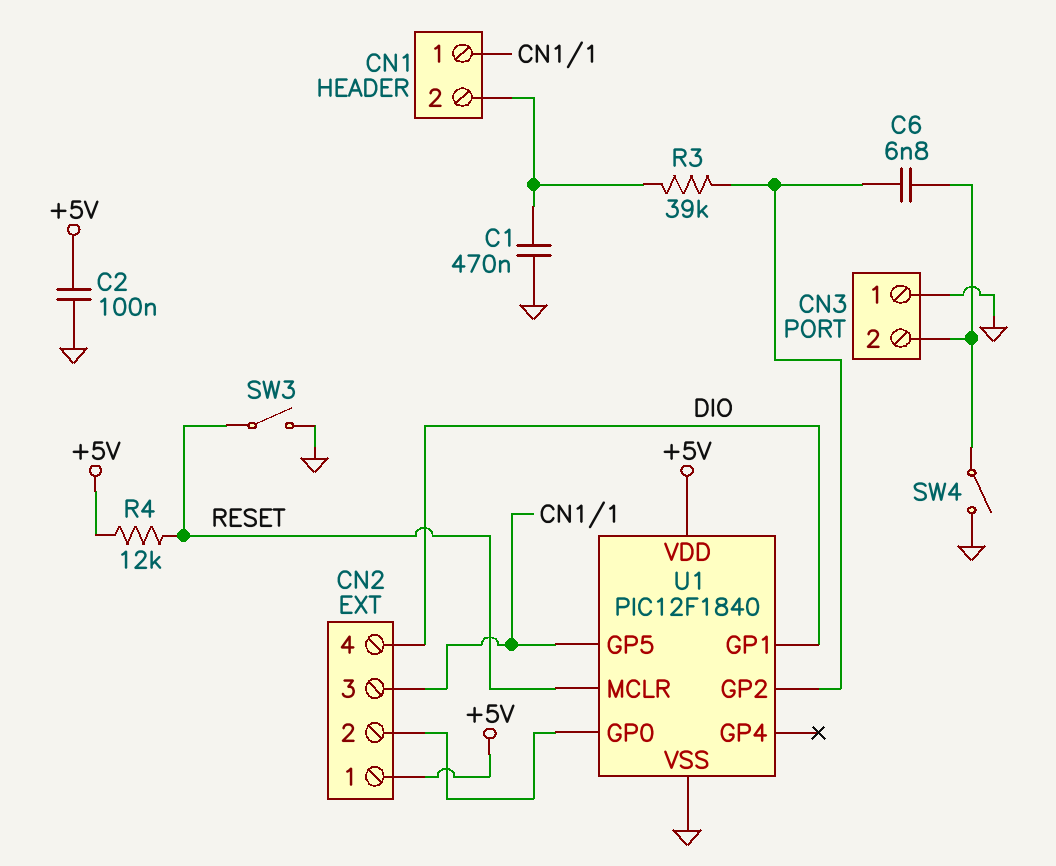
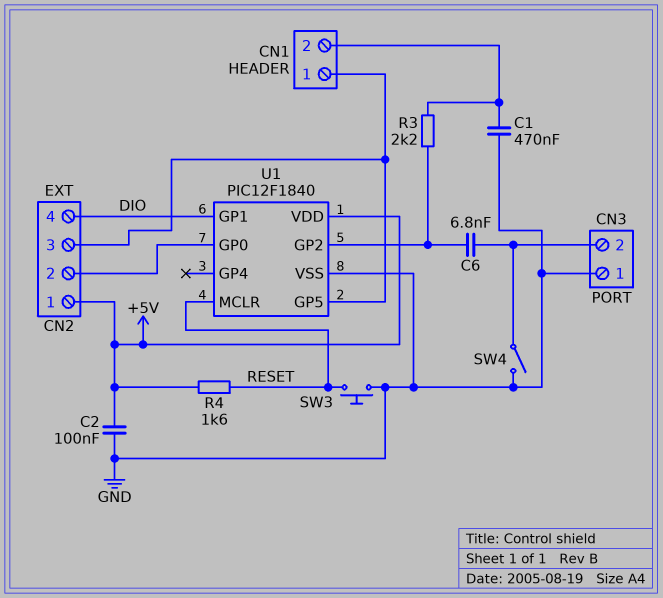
R3: 39k (CN1/2, U1/GP2) -> 2.2k (CN1/2, U1/GP2)
R4: 12k (+5V, RESET) -> 1.6k (+5V, RESET)
SW3: switch (GND, RESET) -> button (GND, RESET)

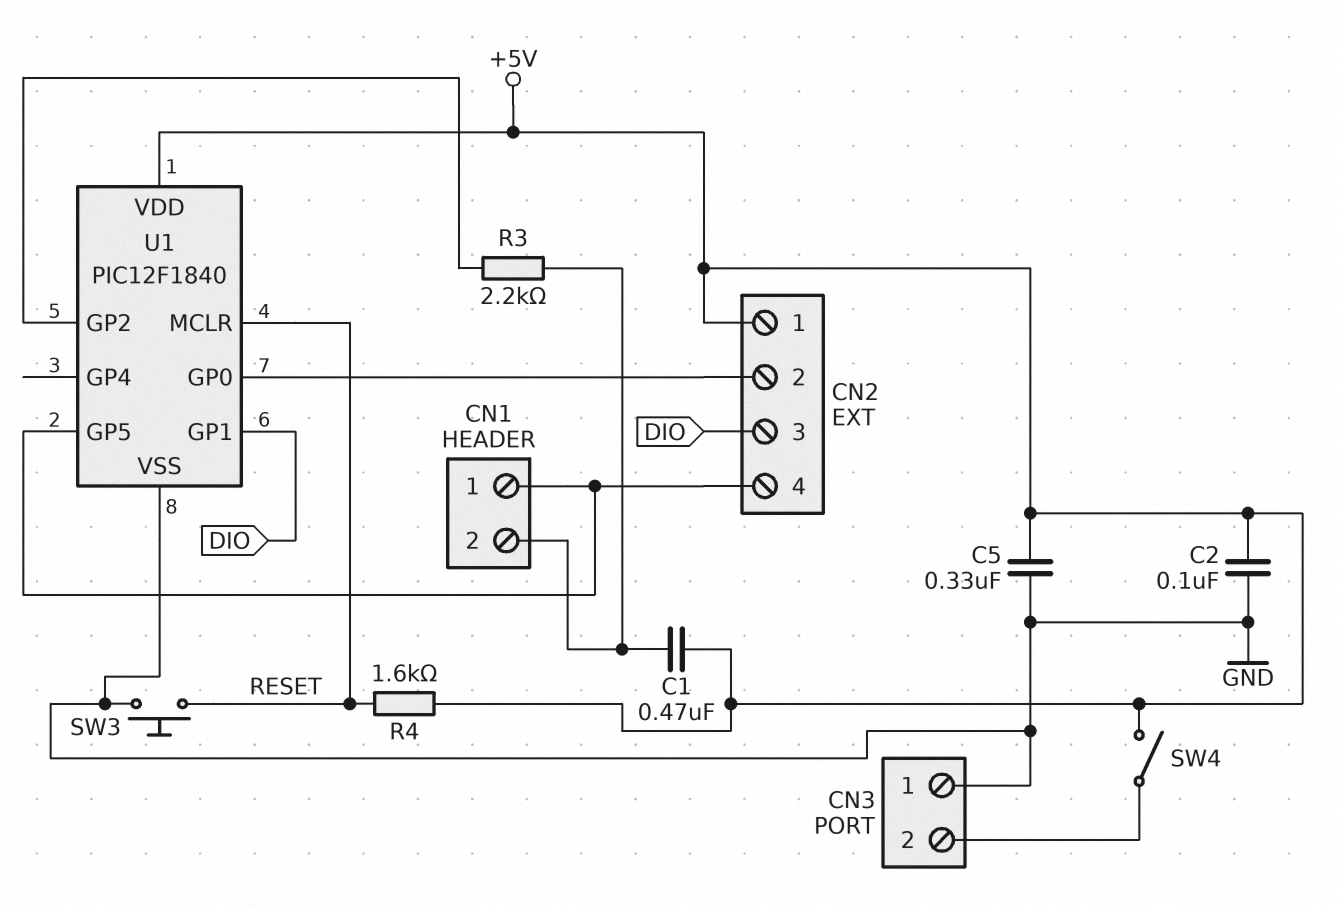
C1: 470nF (CN1/2, GND) -> 470nF (+5V, CN1/2)
C5: none -> 330nF (+5V, GND)
C6: 6.8nF (CN3/2, U1/GP2) -> none
CN2 pin 3: CN1/1 -> DIO
CN2 pin 4: DIO -> CN1/1
SW4: switch (CN3/2, GND) -> switch (+5V, CN3/2)

